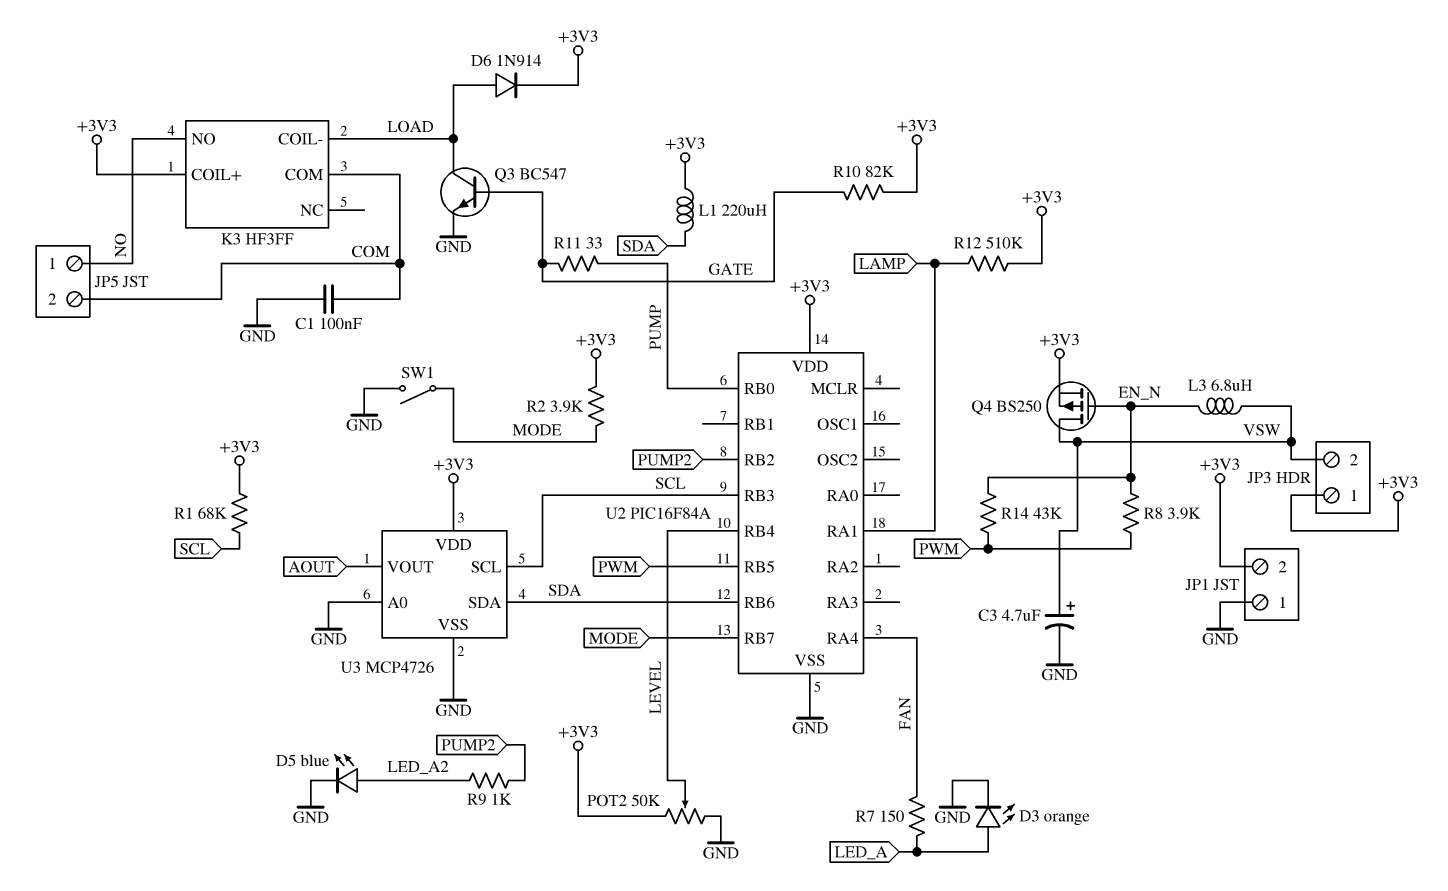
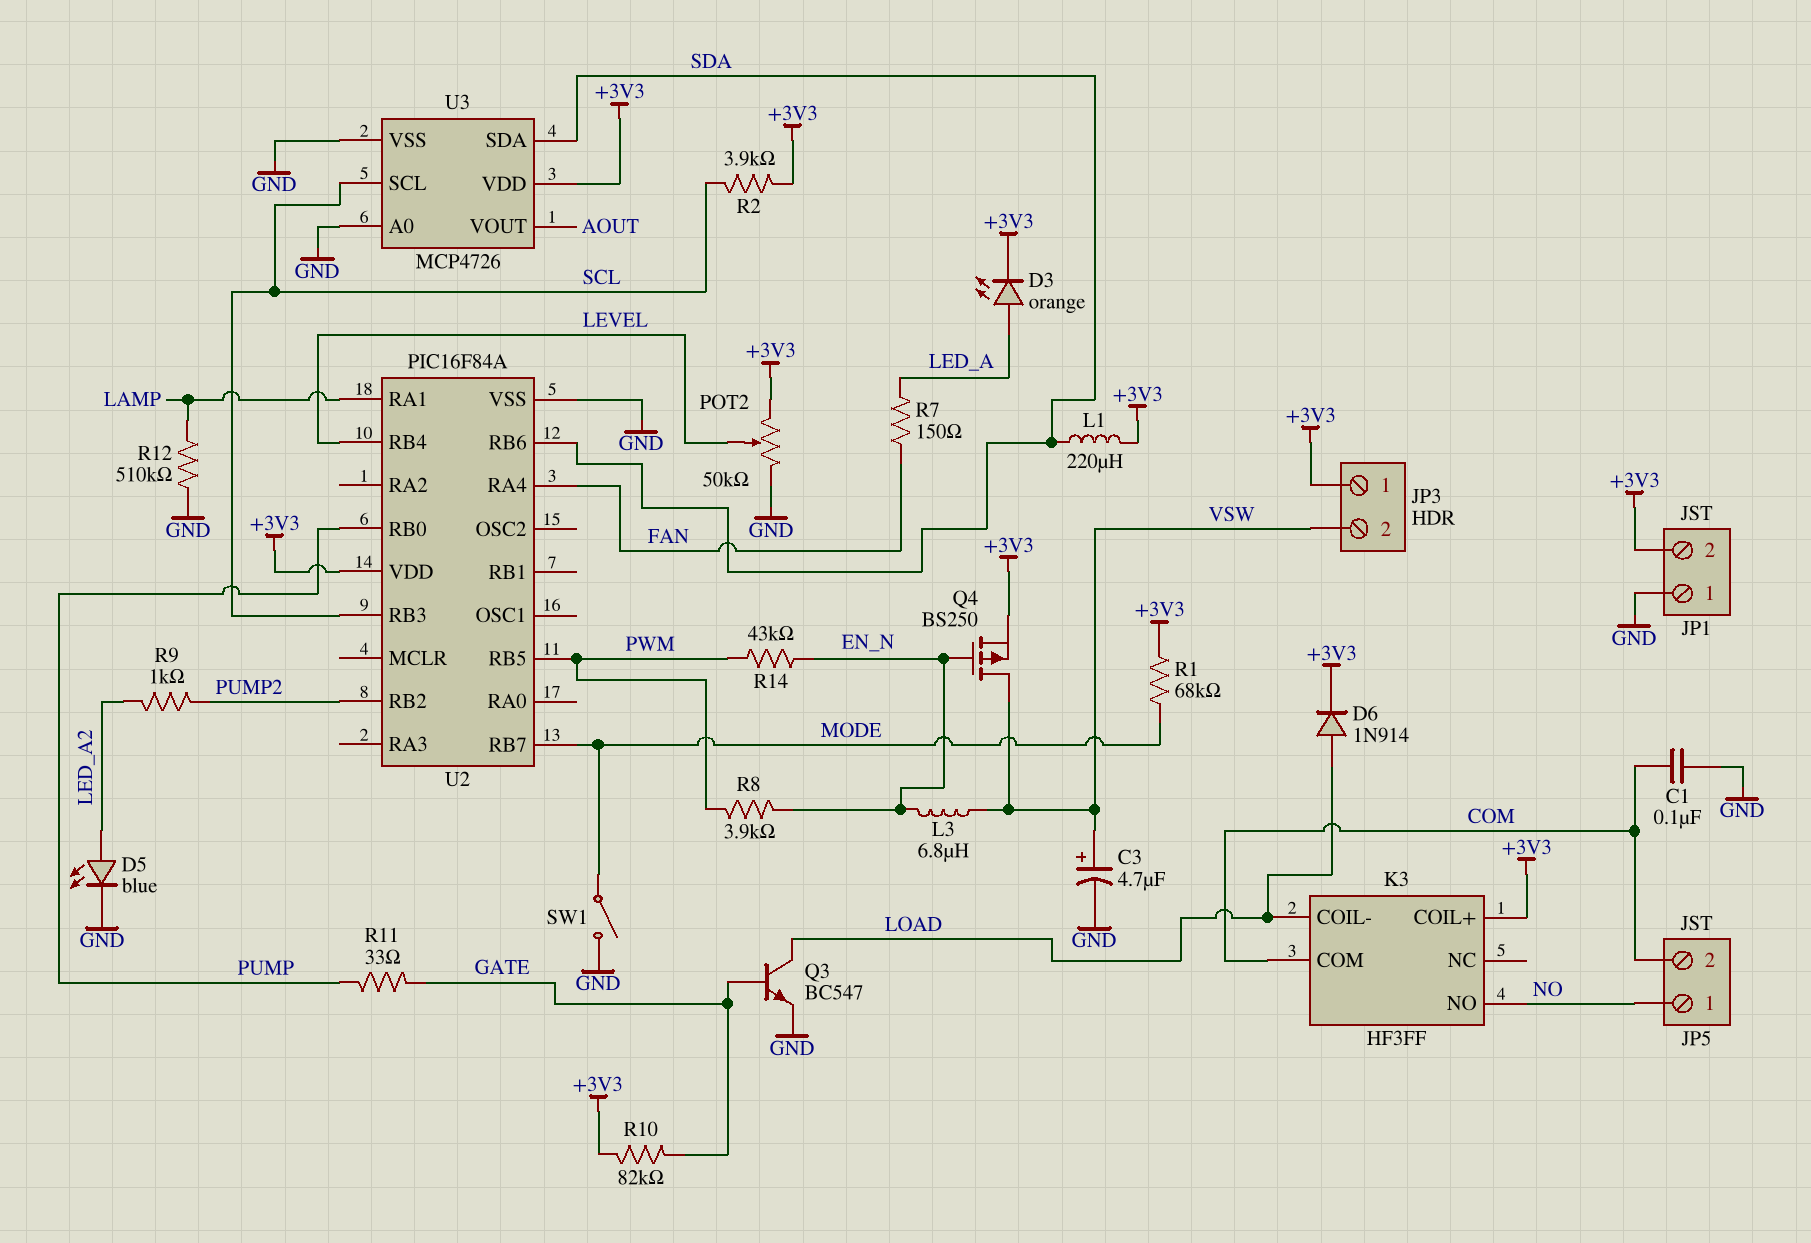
D3: LED orange (A LED_A, K GND) -> LED orange (A LED_A, K +3V3)
R1: 68k (+3V3, SCL) -> 68k (+3V3, MODE)
R2: 3.9k (+3V3, MODE) -> 3.9k (+3V3, SCL)
R12: 510k (+3V3, LAMP) -> 510k (GND, LAMP)

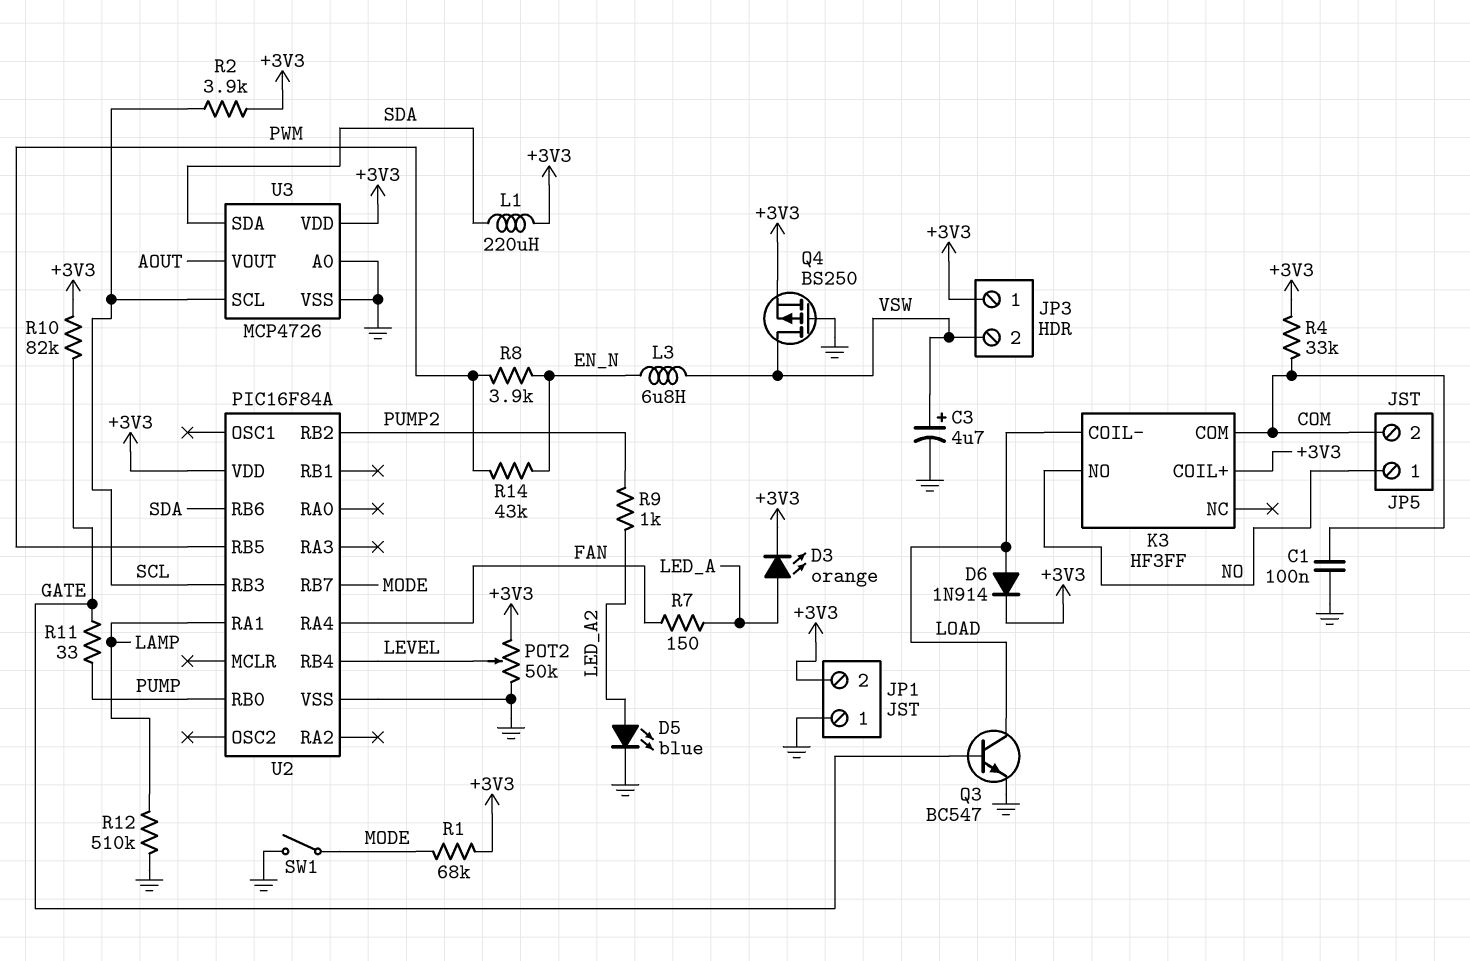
Q4: PMOS BS250 (G EN_N, D VSW, S +3V3) -> PMOS BS250 (G GND, D VSW, S +3V3)
R4: none -> 33k (+3V3, COM)

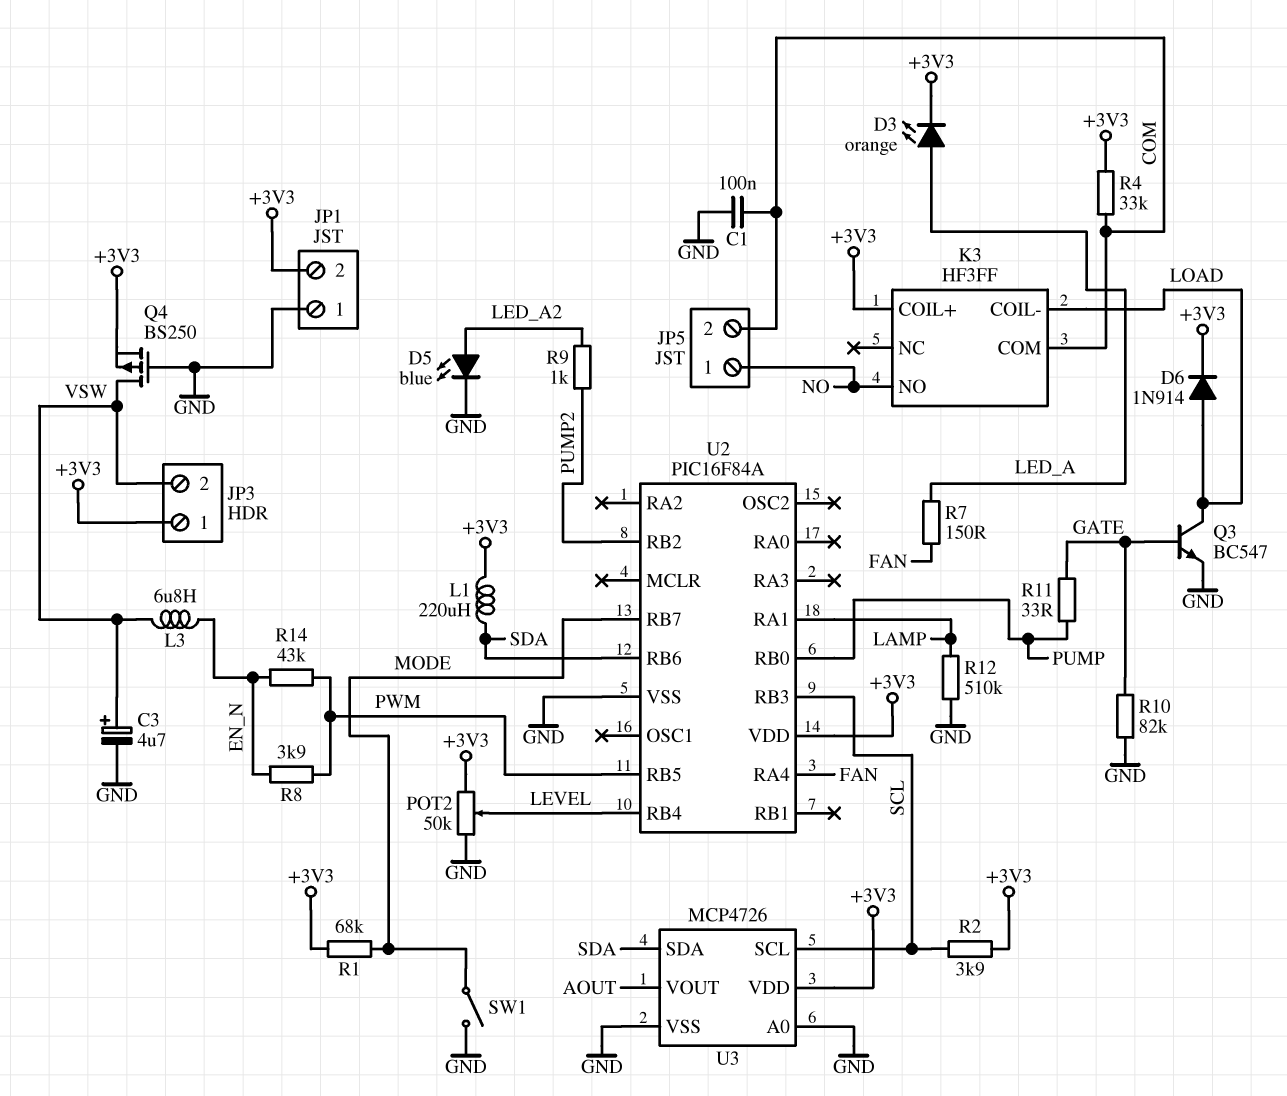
R10: 82k (+3V3, GATE) -> 82k (GATE, GND)

